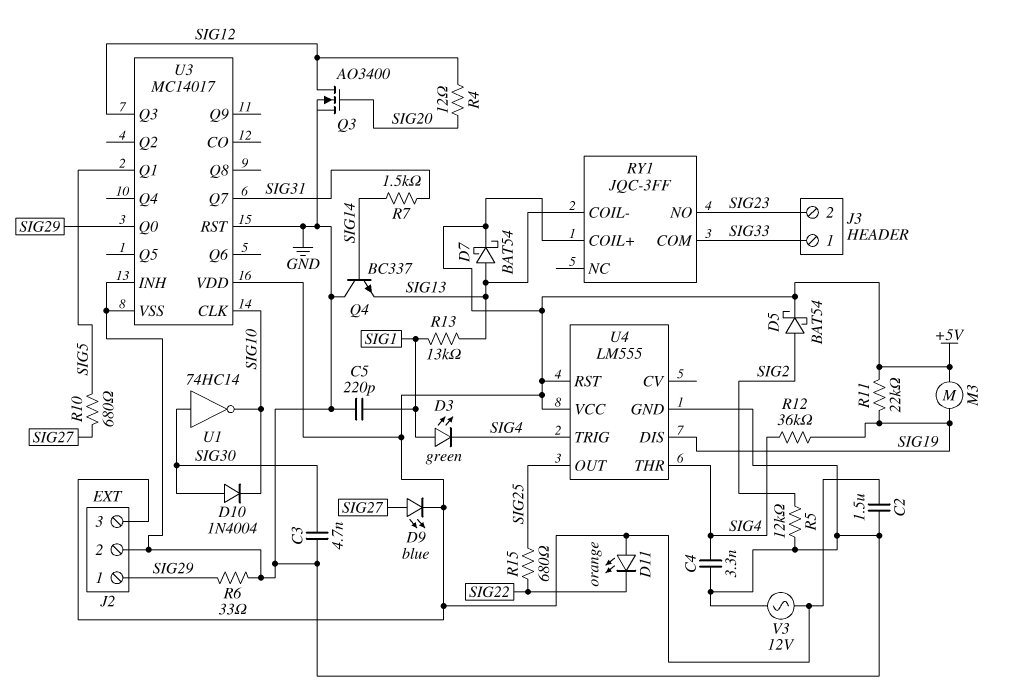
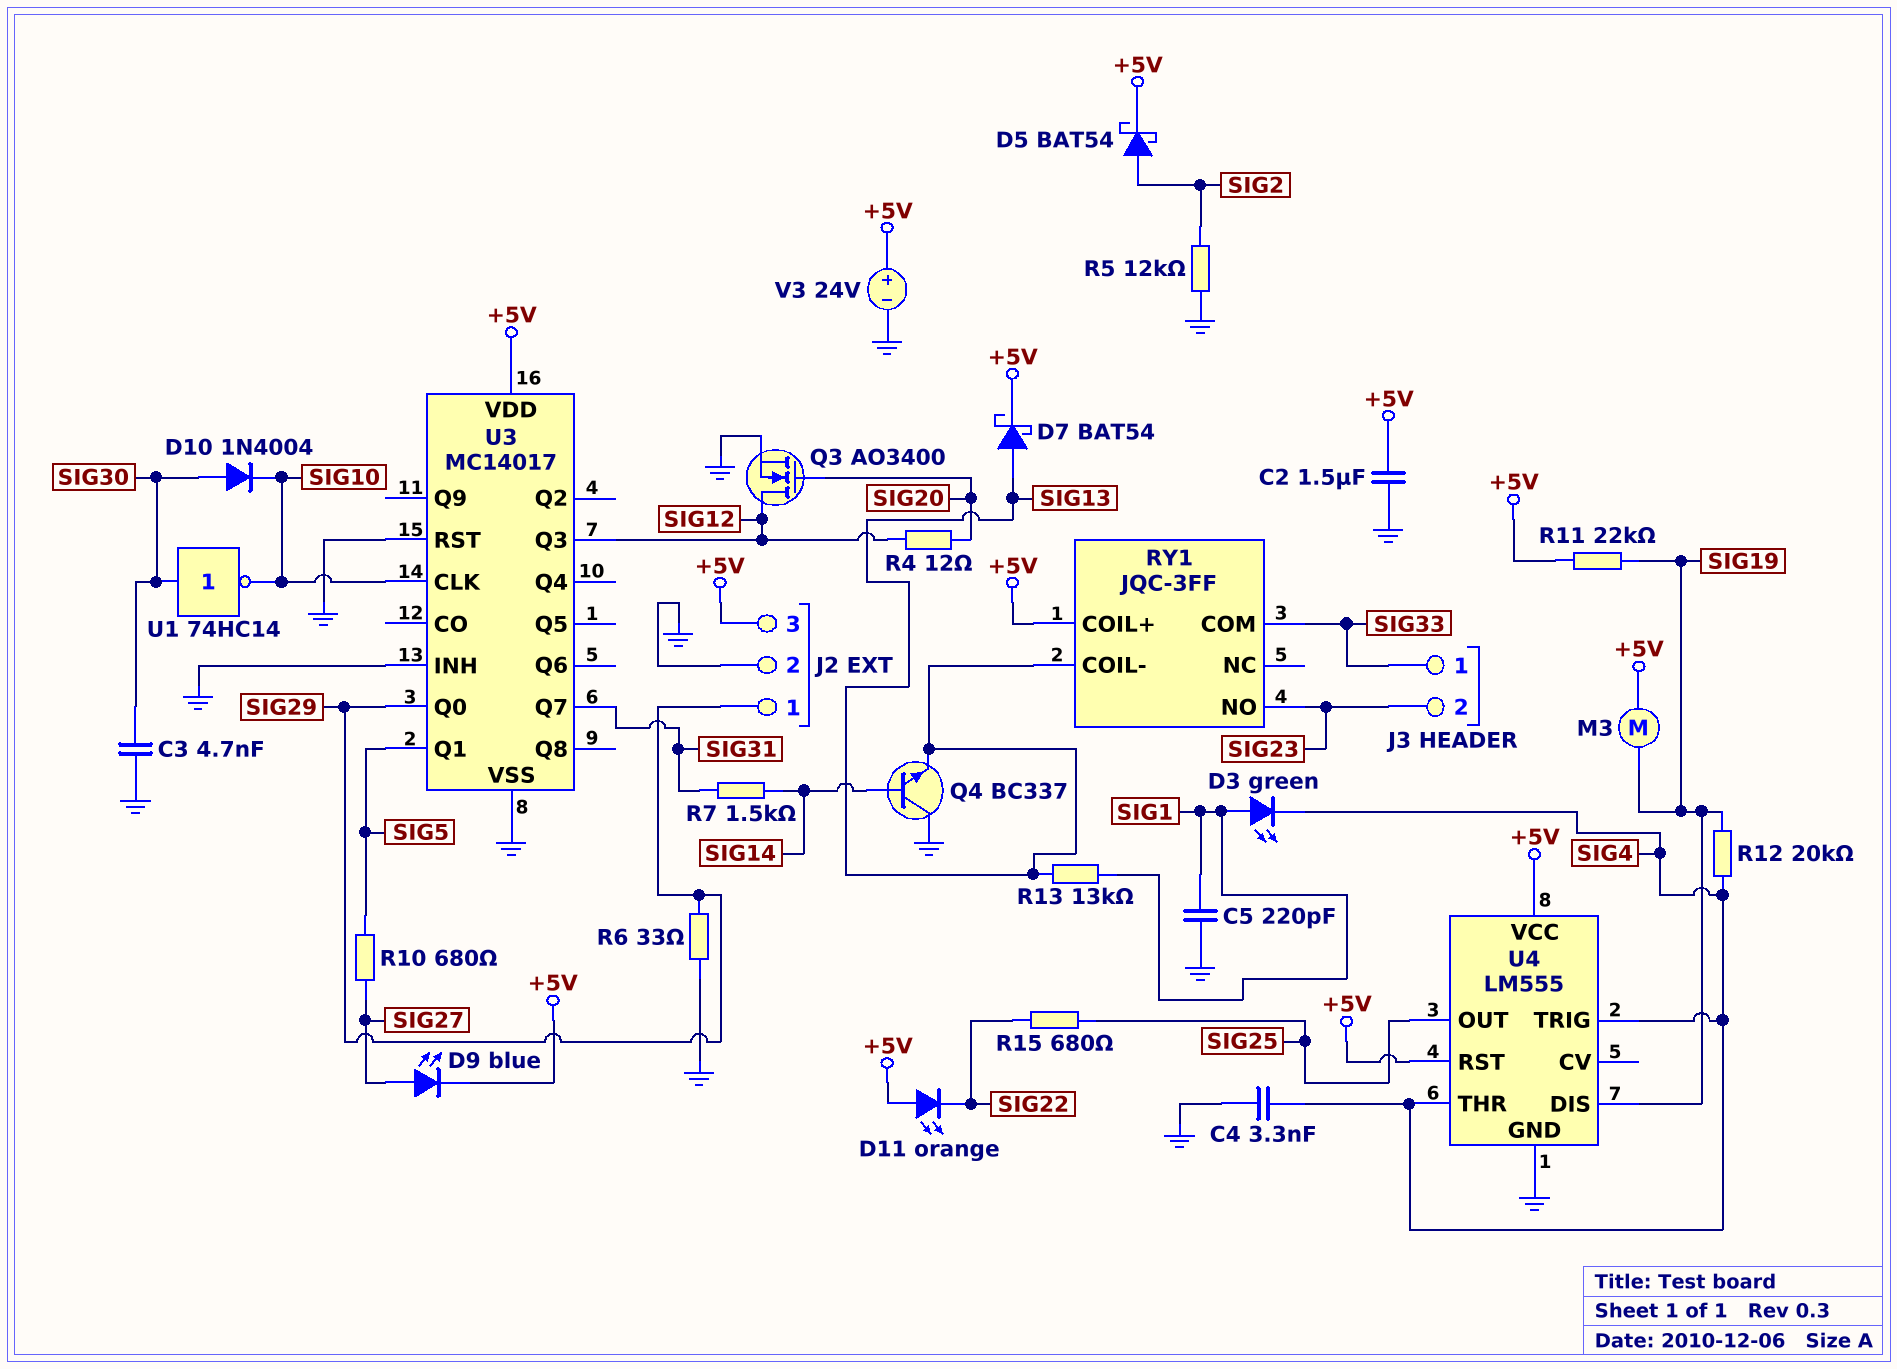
R12: 36k (SIG4, SIG19) -> 20k (SIG4, SIG19)
V3: AC 12V (+5V, GND) -> 24V (plus +5V, minus GND)

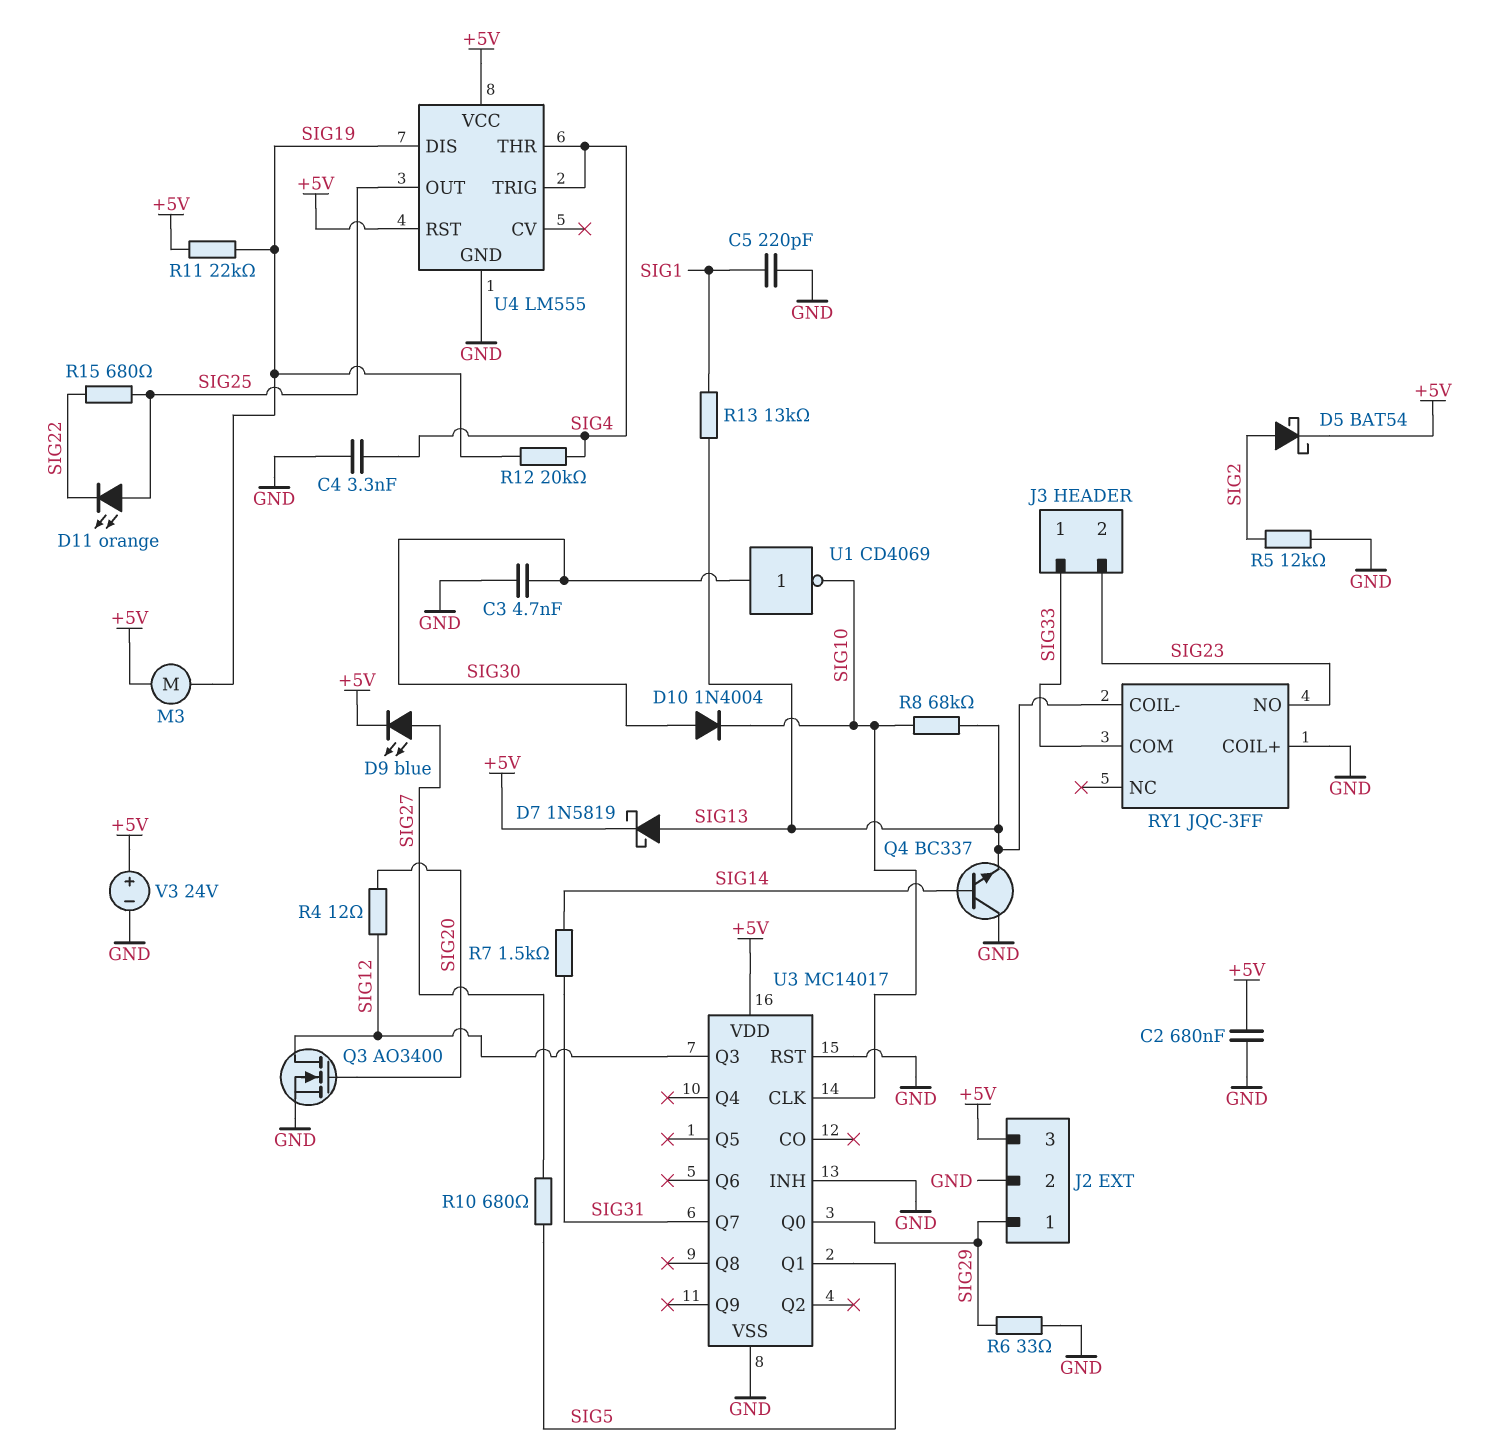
C2: 1.5uF (+5V, GND) -> 680nF (+5V, GND)
D3: LED green (A SIG1, K SIG4) -> none
D7: schottky BAT54 (A SIG13, K +5V) -> schottky 1N5819 (A SIG13, K +5V)
D11: LED orange (A +5V, K SIG22) -> LED orange (A SIG25, K SIG22)
R8: none -> 68k (SIG10, SIG13)
RY1 pin COIL+: +5V -> GND
U1: NOT 74HC14 (in SIG30, out SIG10) -> NOT CD4069 (in SIG30, out SIG10)

